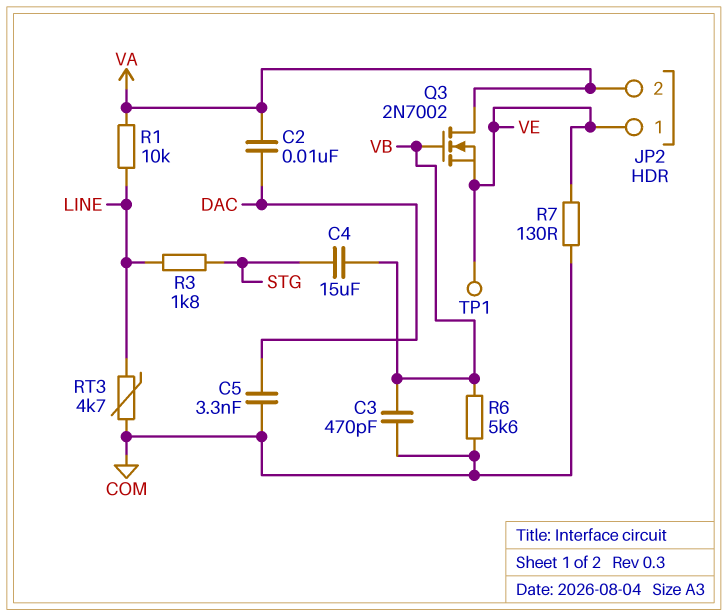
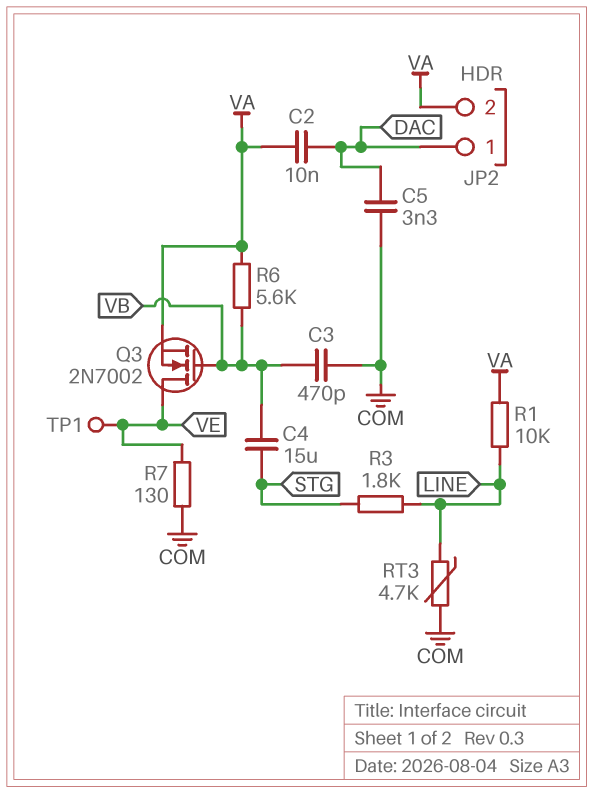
JP2 pin 1: VE -> DAC
Q3: NMOS 2N7002 (G VB, D VA, S VE) -> NMOS 2N7002 (G VB, D VE, S VA)
R6: 5.6k (COM, VB) -> 5.6k (VA, VB)

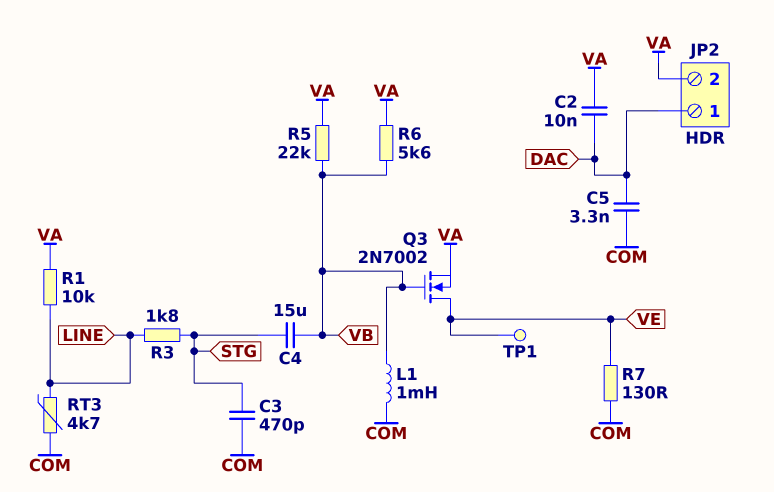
C3: 470pF (COM, VB) -> 470pF (COM, STG)
L1: none -> 1mH (COM, VB)
R5: none -> 22k (VA, VB)

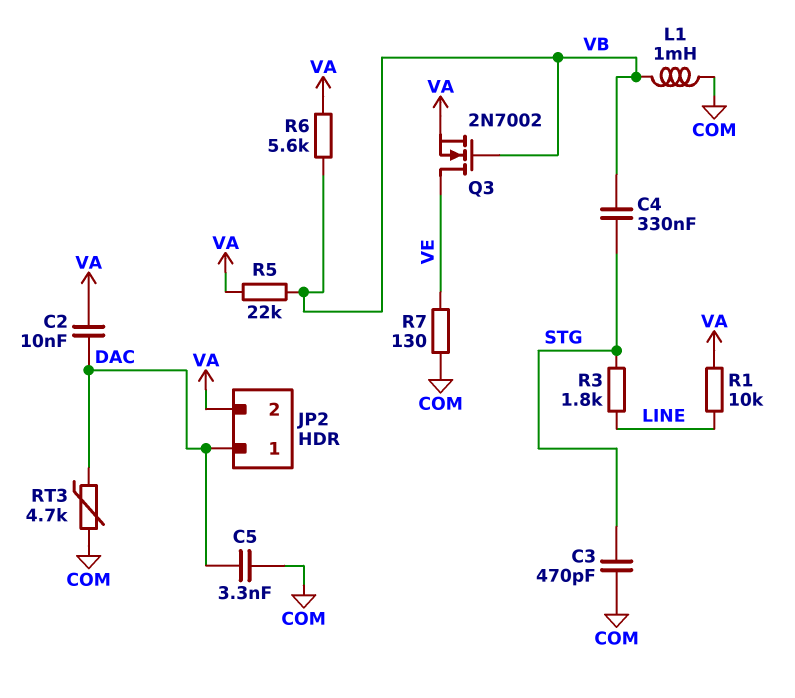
C4: 15uF (STG, VB) -> 330nF (STG, VB)
RT3: 4.7k (COM, LINE) -> 4.7k (COM, DAC)
TP1: test point (VE) -> none

